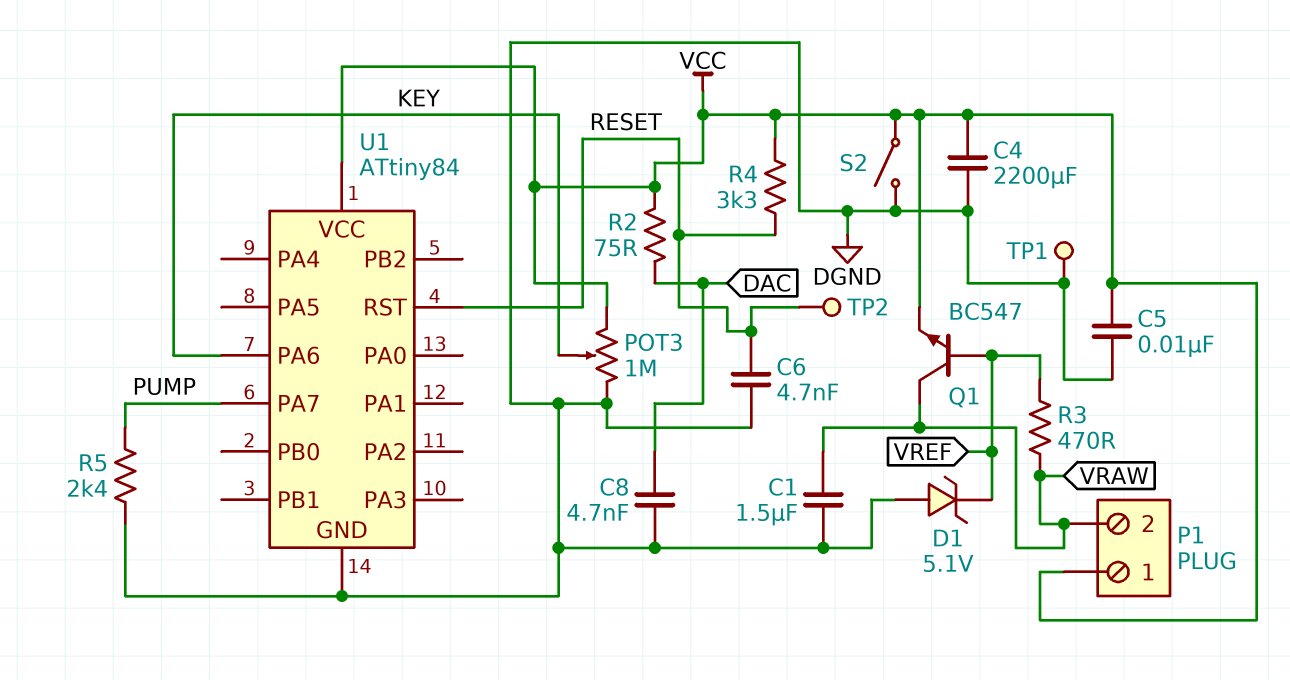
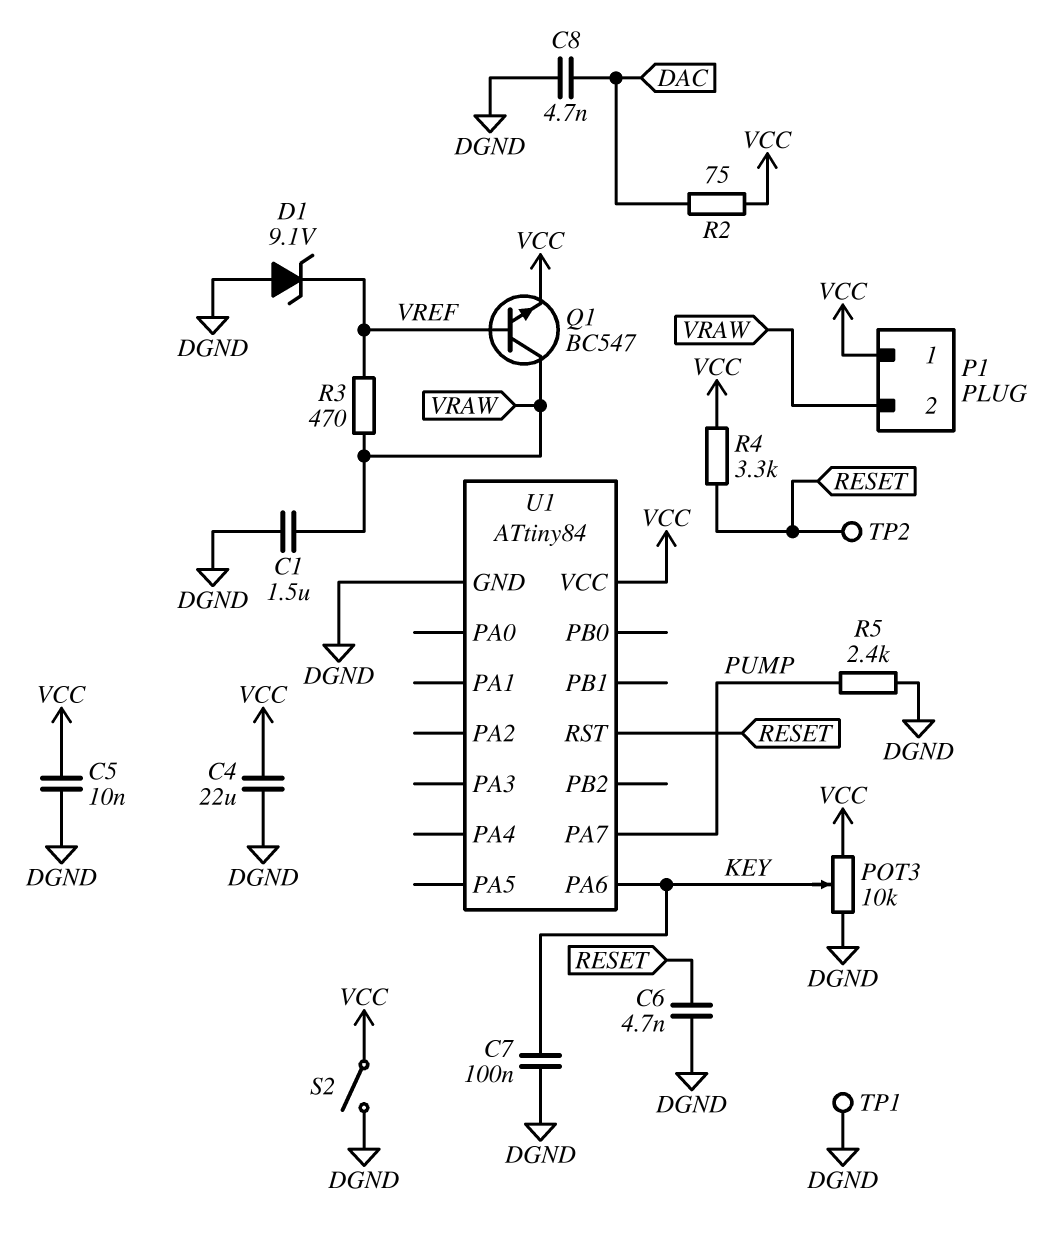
C4: 2200uF (DGND, VCC) -> 22uF (DGND, VCC)
C7: none -> 100nF (DGND, KEY)
D1: zener 5.1V (A DGND, K VREF) -> zener 9.1V (A DGND, K VREF)
POT3: 1M (DGND, VCC, wiper KEY) -> 10k (DGND, VCC, wiper KEY)

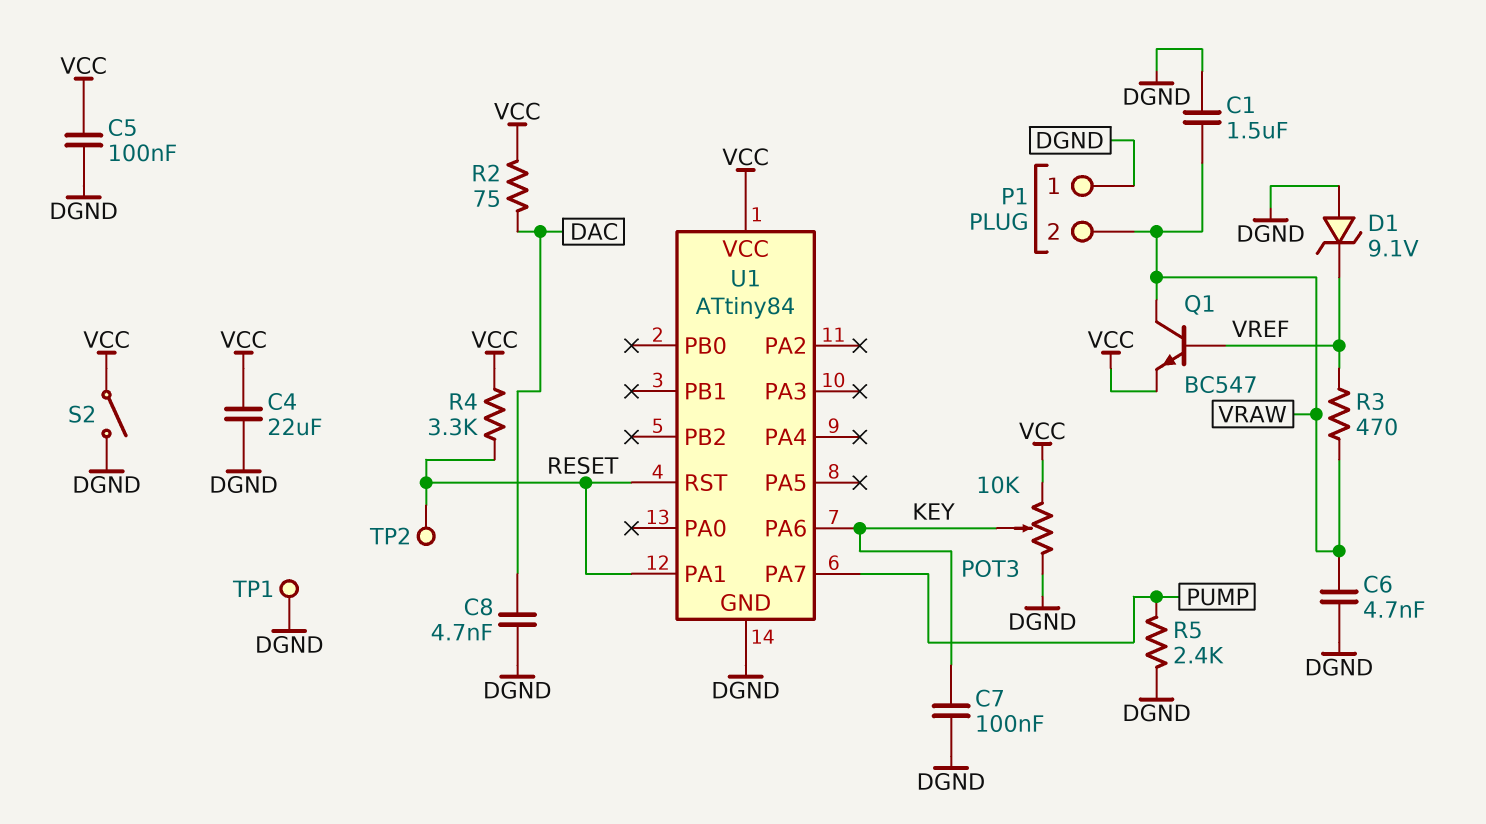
C5: 10nF (DGND, VCC) -> 100nF (DGND, VCC)
C6: 4.7nF (DGND, RESET) -> 4.7nF (DGND, VRAW)
P1 pin 1: VCC -> DGND
U1 pin PA1: none -> RESET

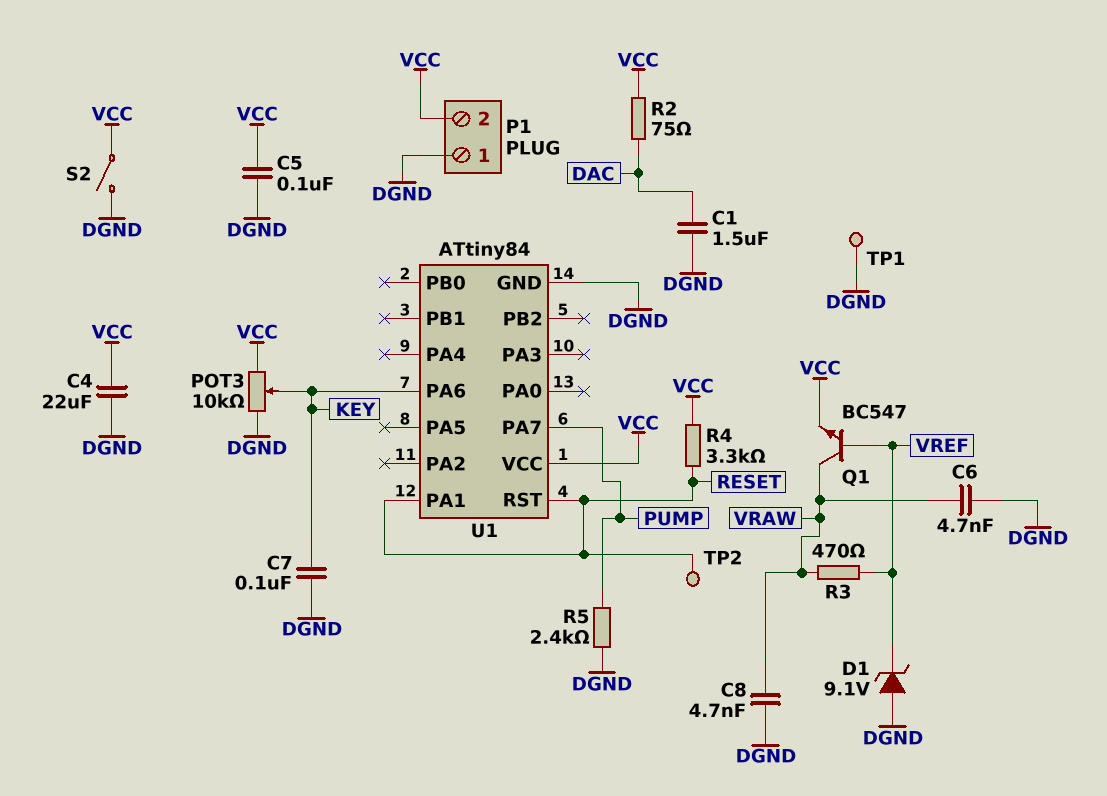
C1: 1.5uF (DGND, VRAW) -> 1.5uF (DAC, DGND)
C8: 4.7nF (DAC, DGND) -> 4.7nF (DGND, VRAW)
P1 pin 2: VRAW -> VCC

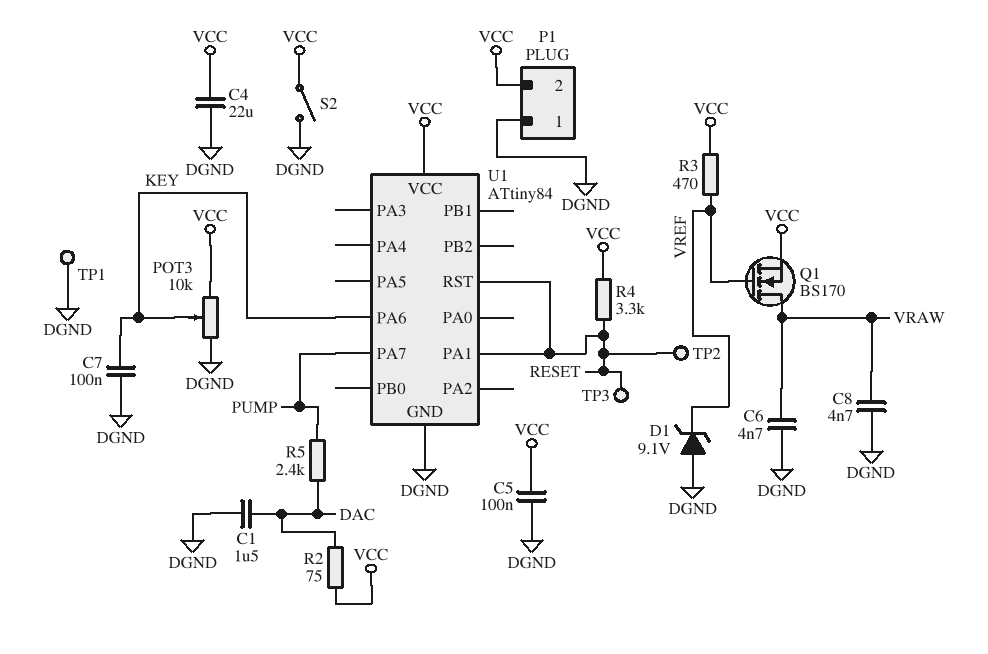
Q1: NPN BC547 (B VREF, C VRAW, E VCC) -> NMOS BS170 (G VREF, D VRAW, S VCC)
R3: 470 (VRAW, VREF) -> 470 (VCC, VREF)
R5: 2.4k (DGND, PUMP) -> 2.4k (DAC, PUMP)
TP3: none -> test point (RESET)

